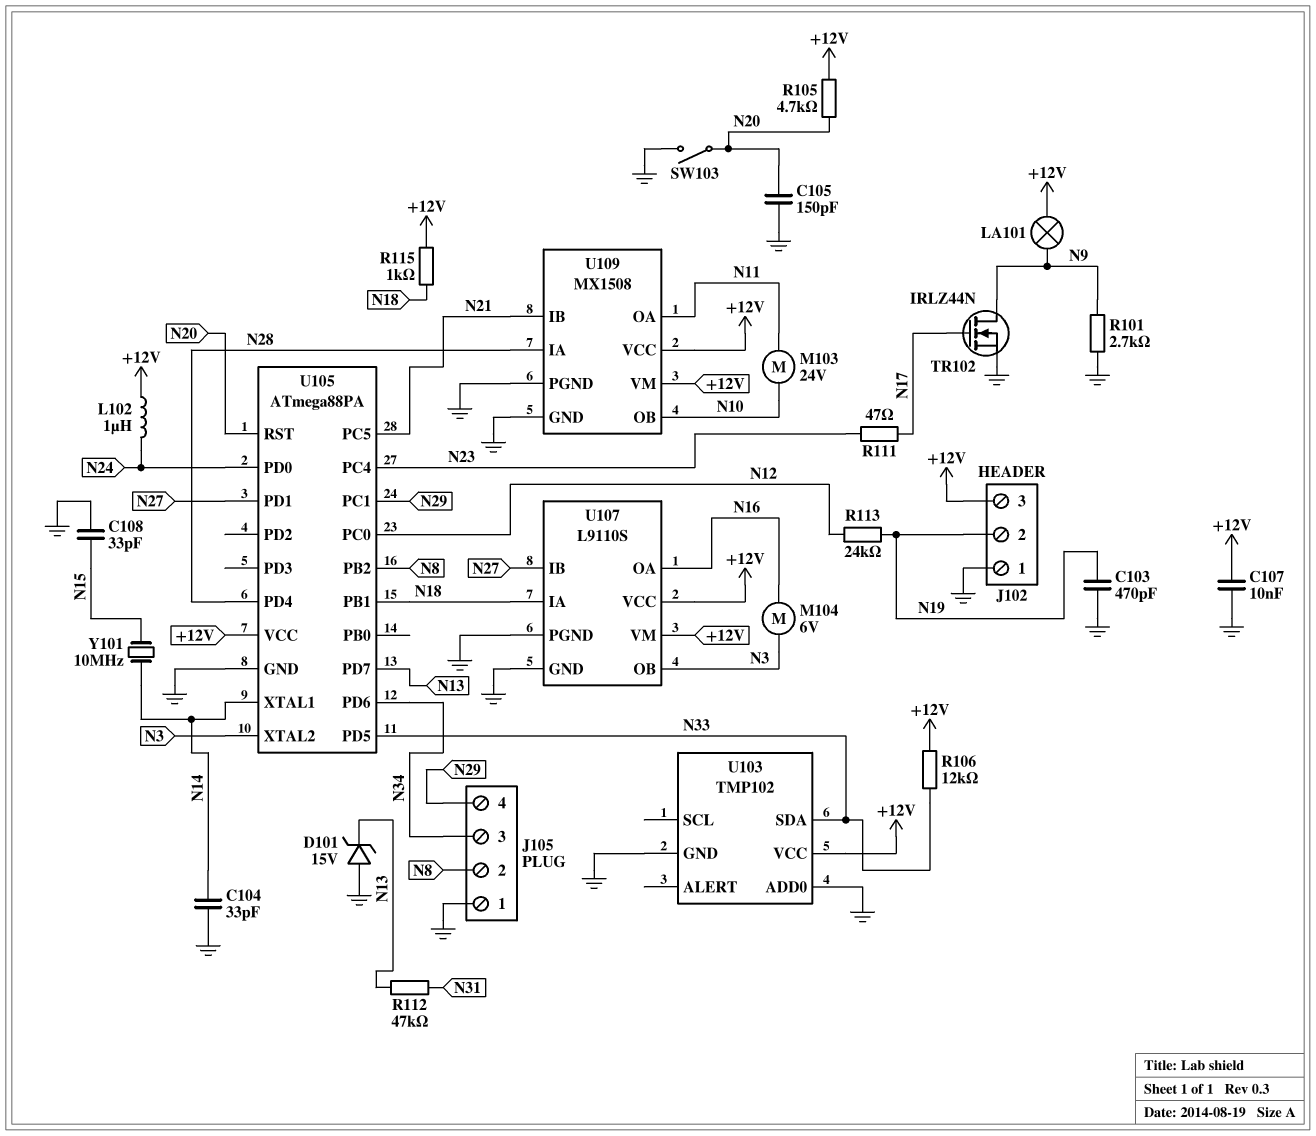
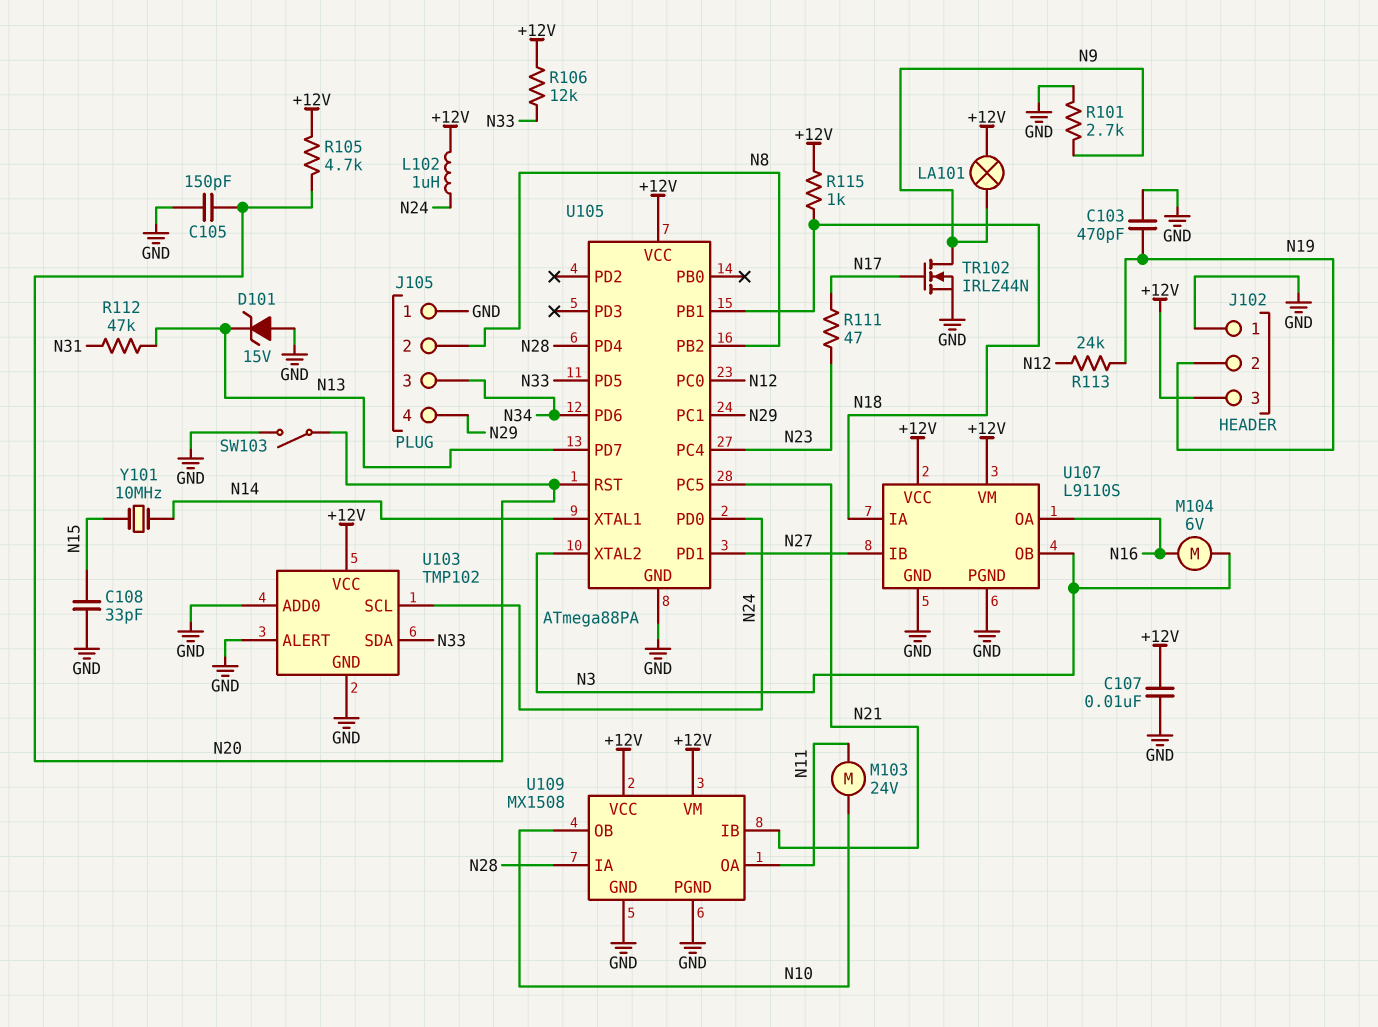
C104: 33pF (GND, N14) -> none
U103 pin ALERT: none -> GND
U103 pin SCL: none -> N24

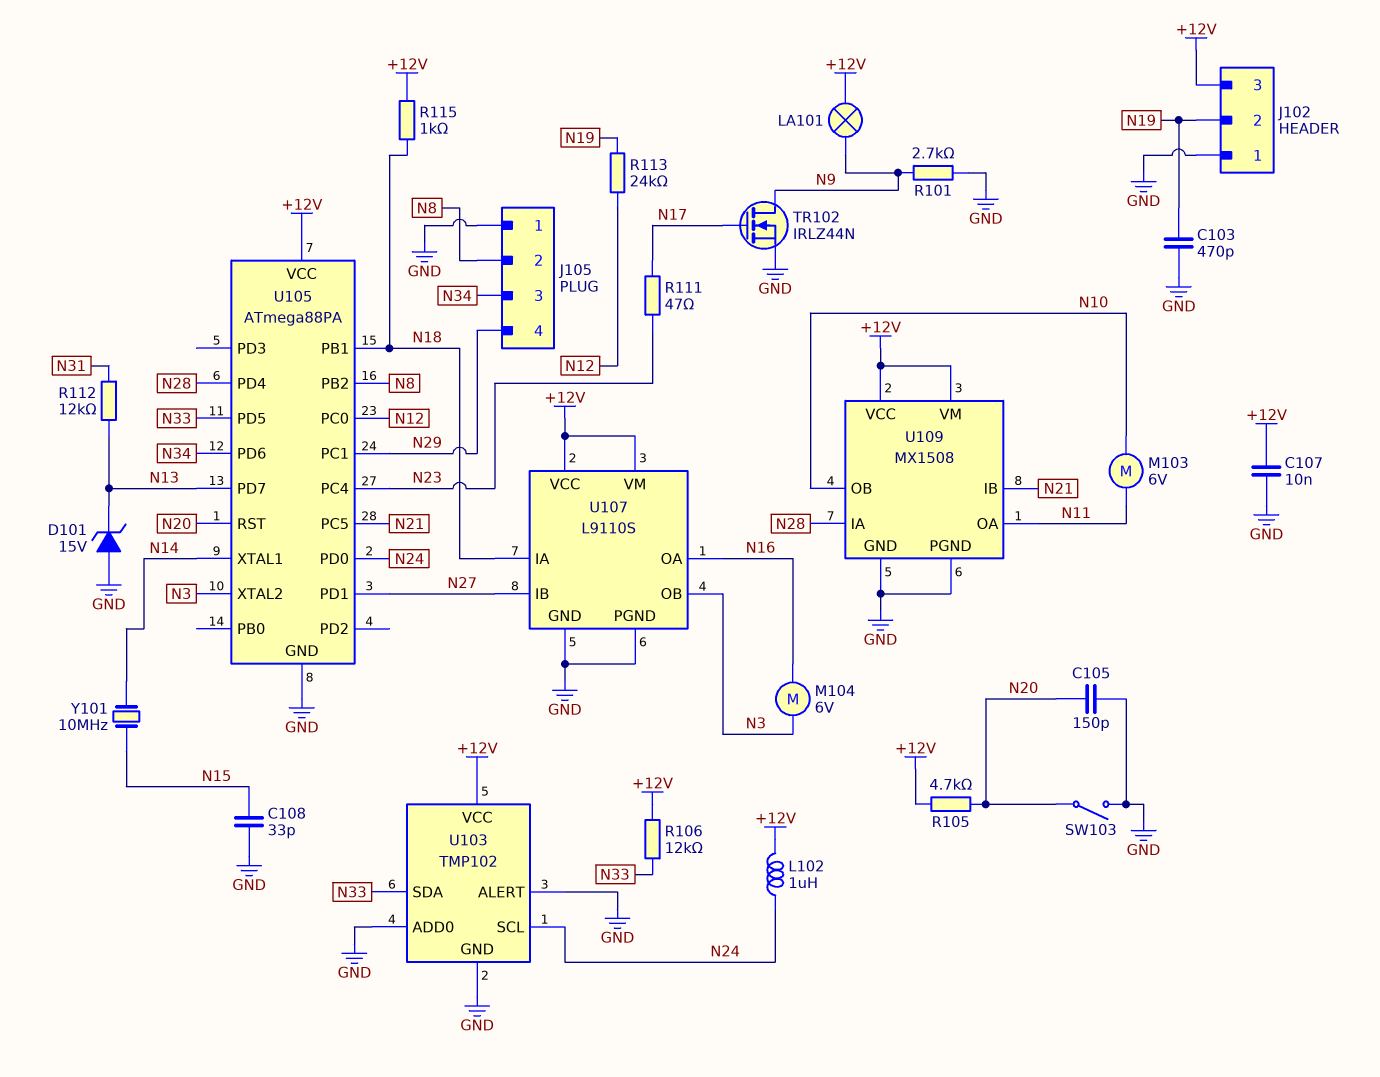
M103: motor 24V (N10, N11) -> motor 6V (N10, N11)
R112: 47k (N13, N31) -> 12k (N13, N31)

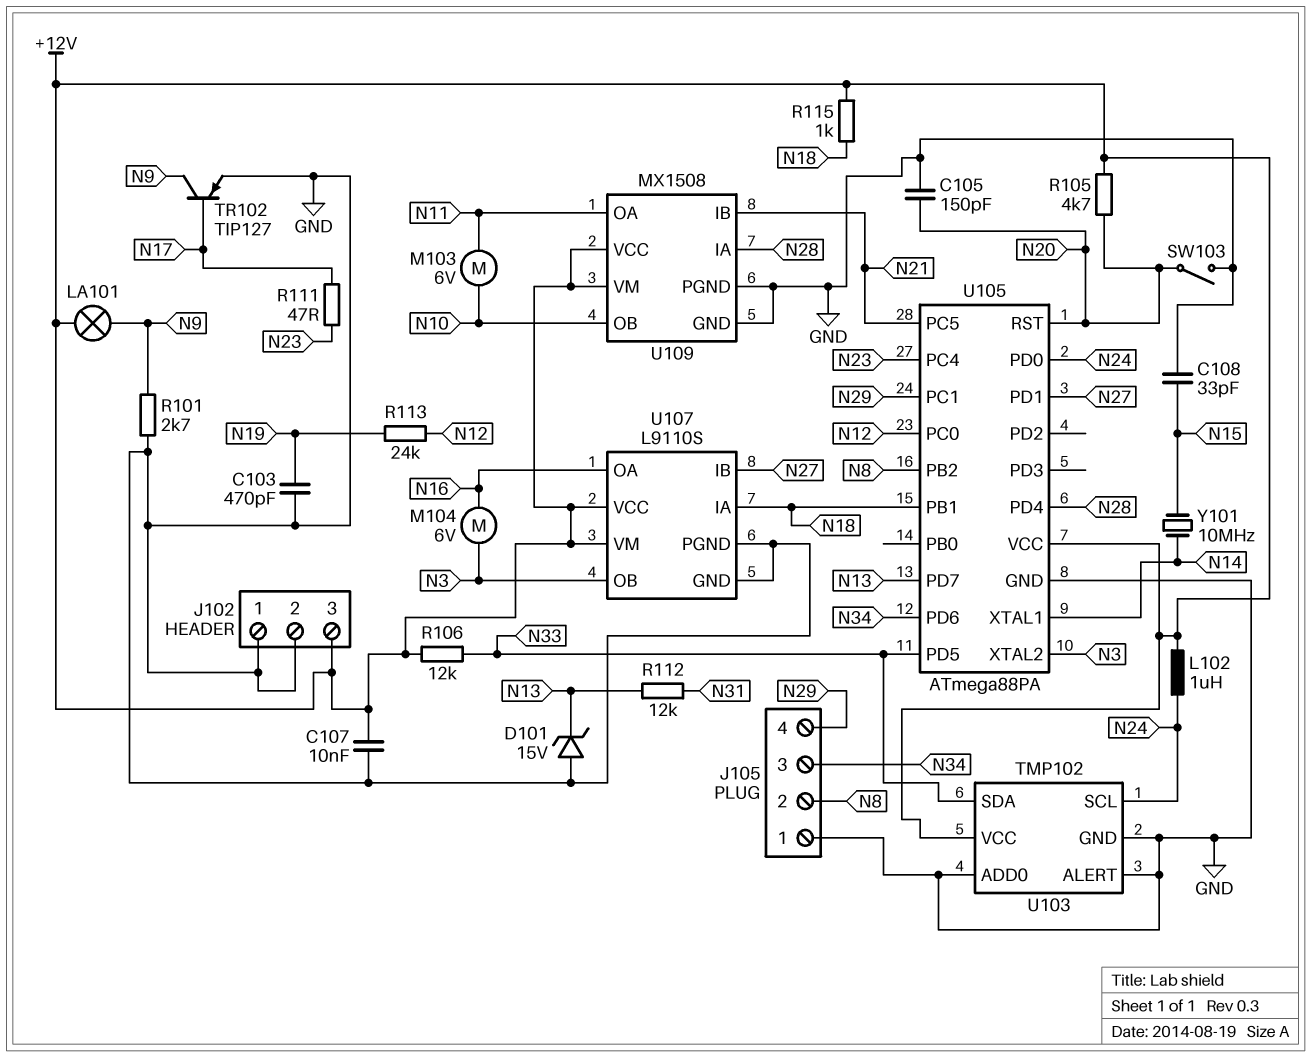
J102 pin 2: N19 -> GND
TR102: NMOS IRLZ44N (G N17, D N9, S GND) -> PNP TIP127 (B N17, C N9, E GND)

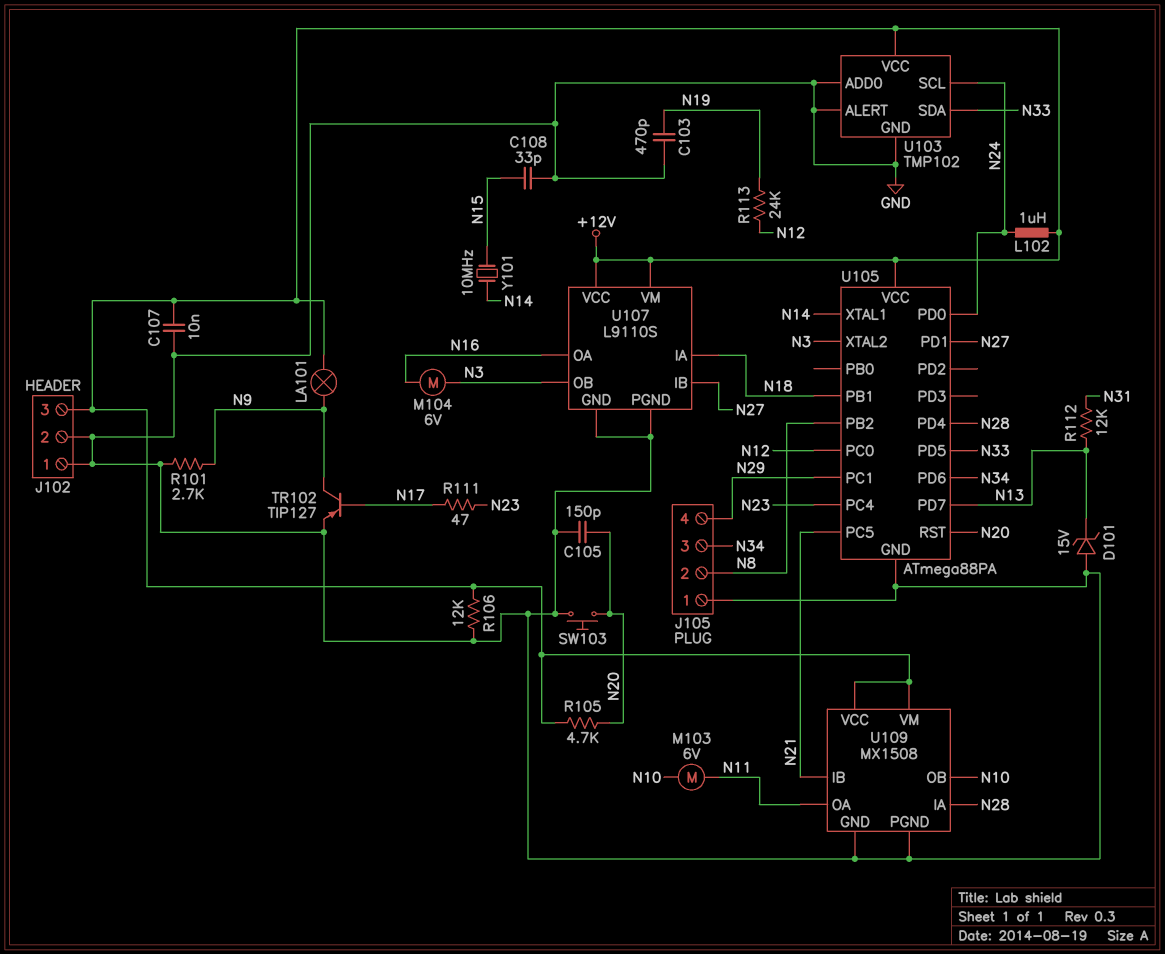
R106: 12k (+12V, N33) -> 12k (+12V, GND)
R115: 1k (+12V, N18) -> none
SW103: switch (GND, N20) -> button (GND, N20)

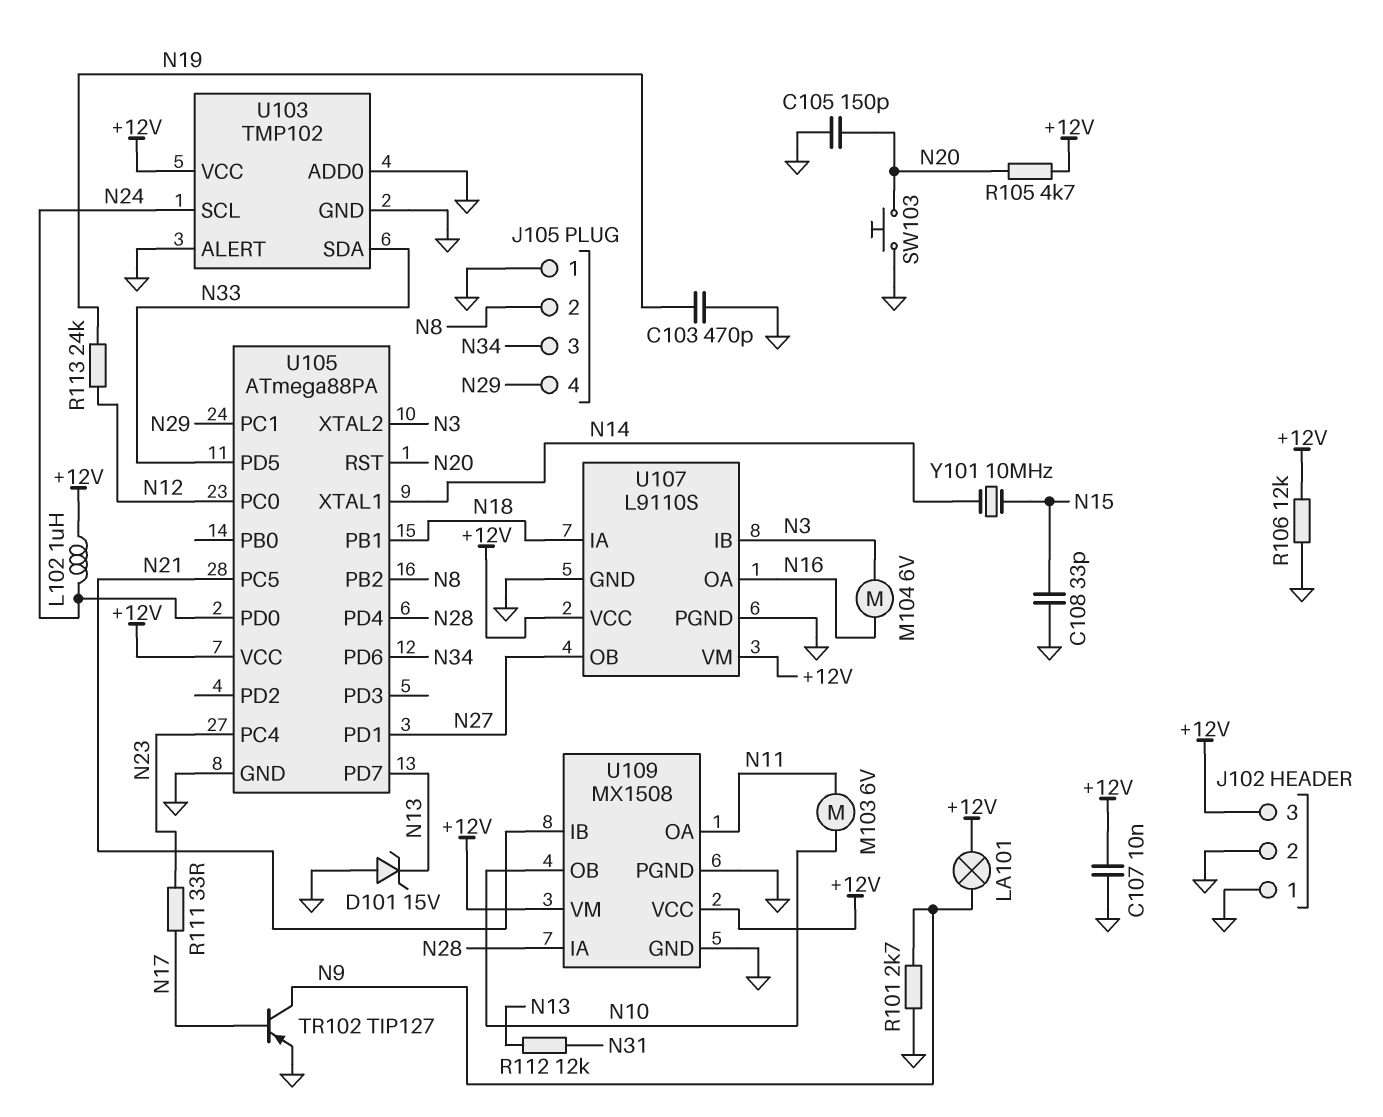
R111: 47 (N17, N23) -> 33 (N17, N23)
U107 pin IB: N27 -> N3
U107 pin OB: N3 -> N27

